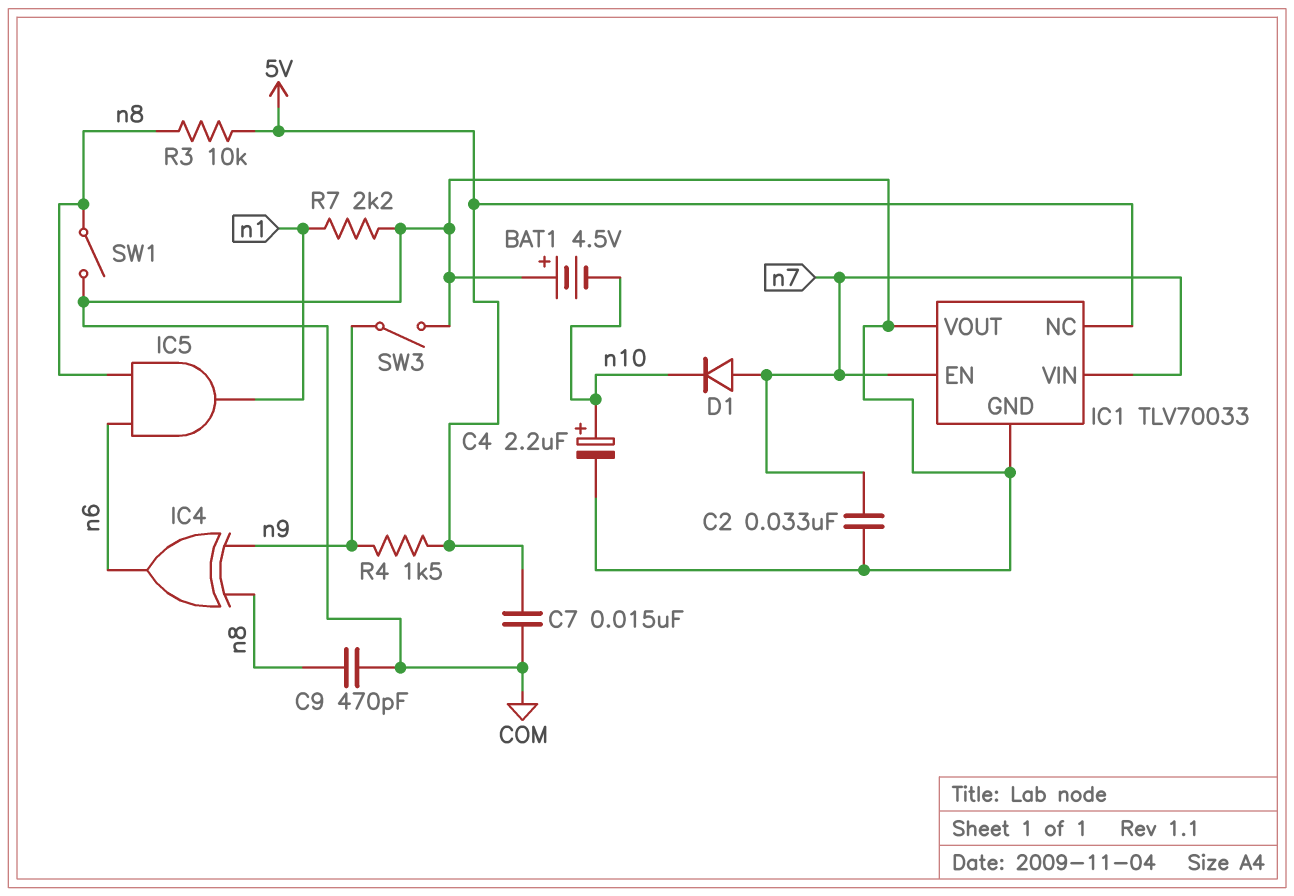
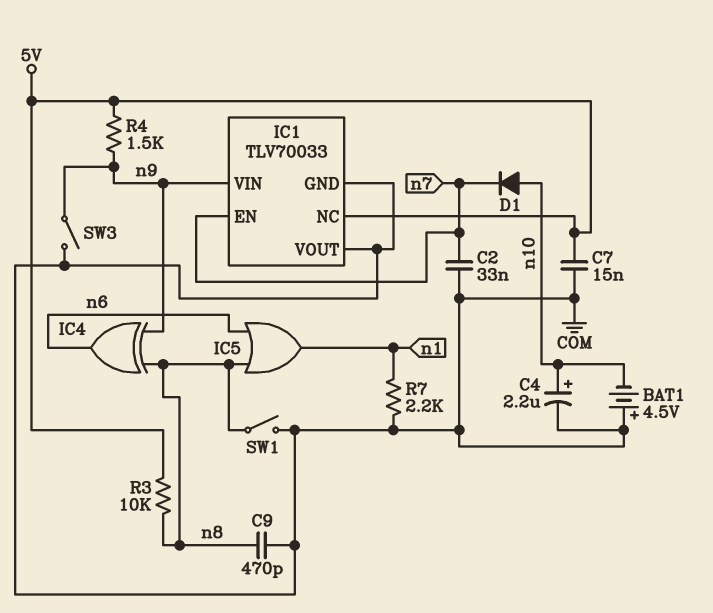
D1: diode (A n7, K n10) -> diode (A n10, K n7)
IC1 pin VIN: n7 -> n9
IC5: AND (in n6, in n8, out n1) -> OR (in n6, in n8, out n1)

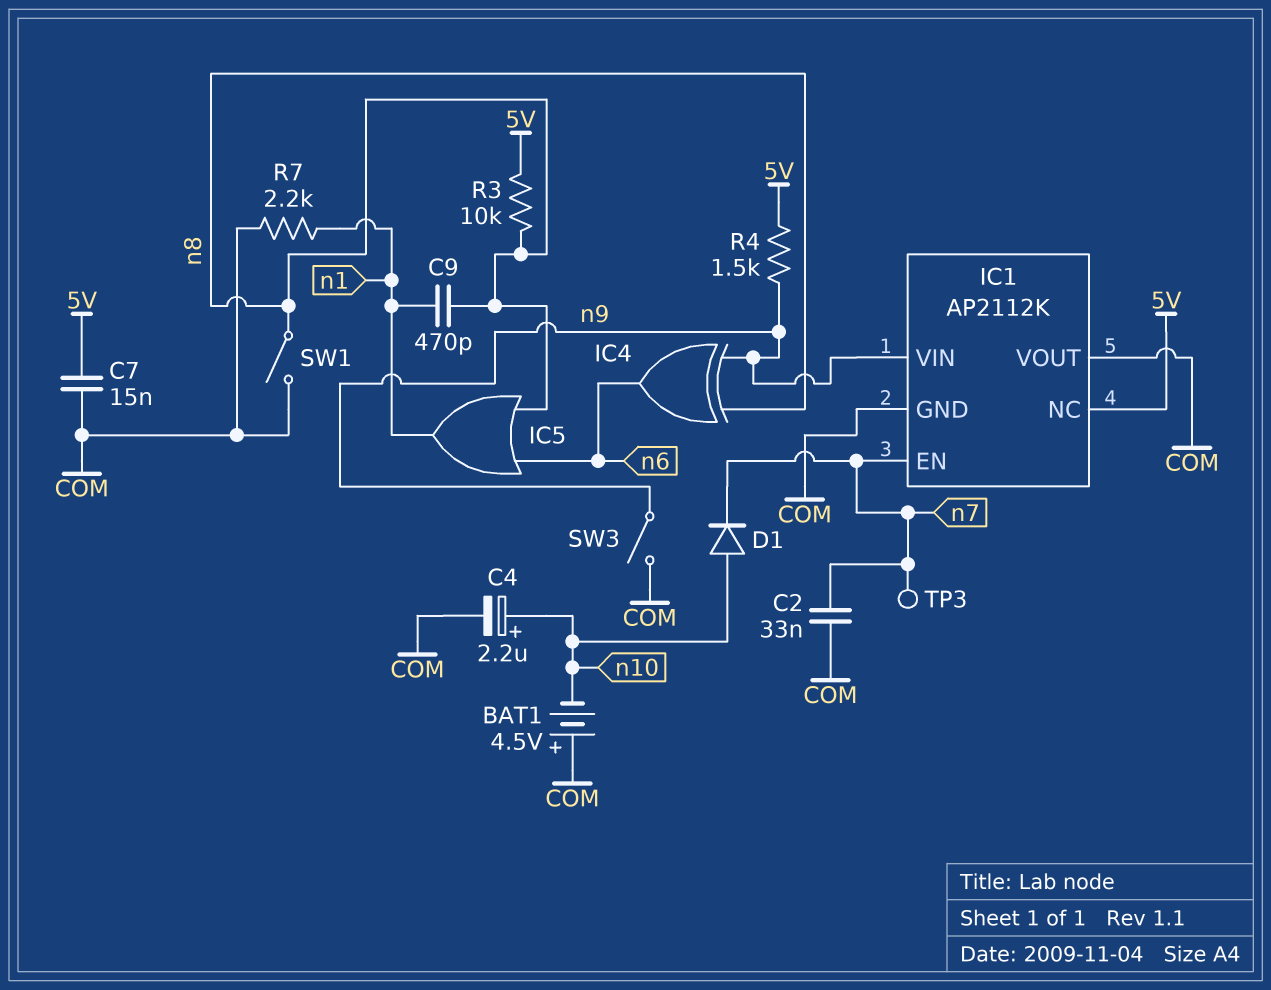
C9: 470pF (COM, n8) -> 470pF (n1, n8)
IC1: TLV70033 -> AP2112K
TP3: none -> test point (n7)

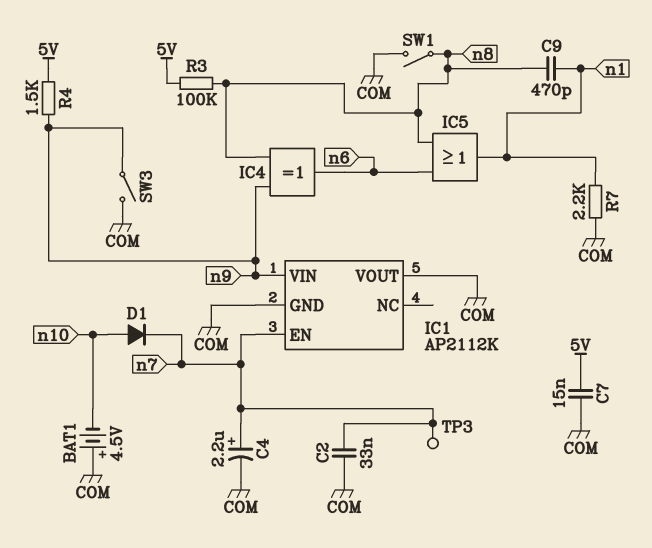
C4: 2.2uF (plus n10, minus COM) -> 2.2uF (plus n7, minus COM)
IC1 pin NC: 5V -> none
R3: 10k (5V, n8) -> 100k (5V, n8)

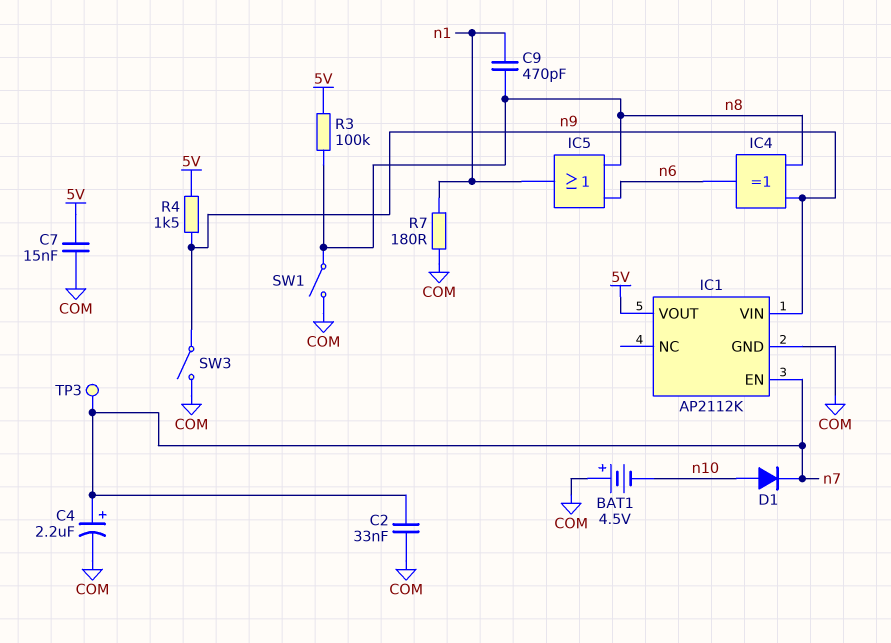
IC1 pin VOUT: COM -> 5V
R7: 2.2k (COM, n1) -> 180 (COM, n1)

